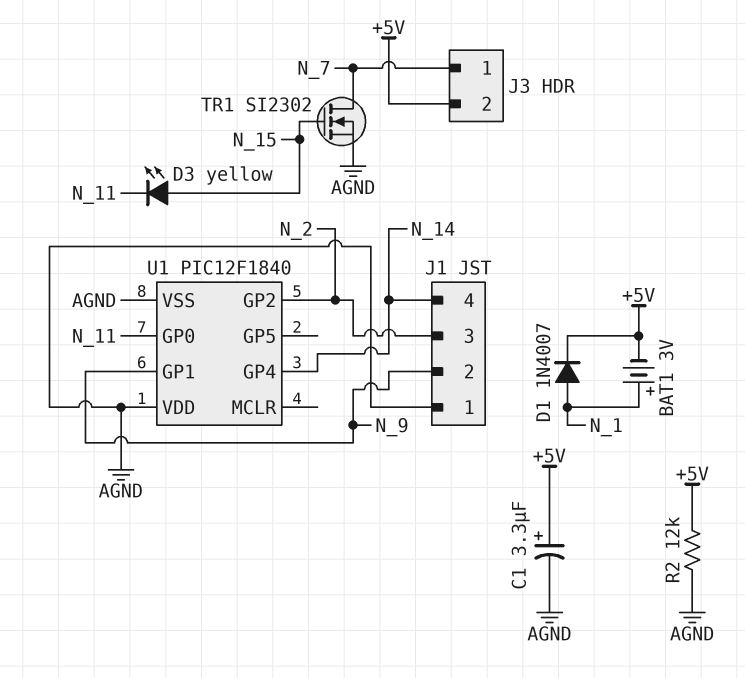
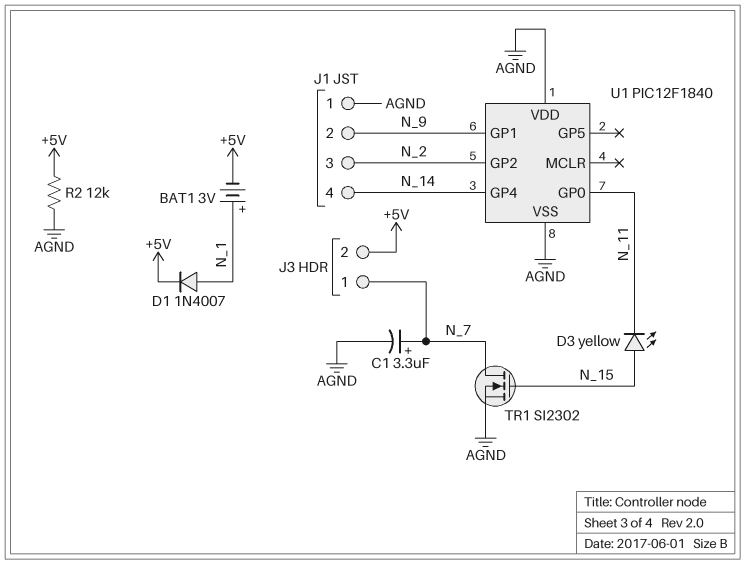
C1: 3.3uF (plus +5V, minus AGND) -> 3.3uF (plus N_7, minus AGND)

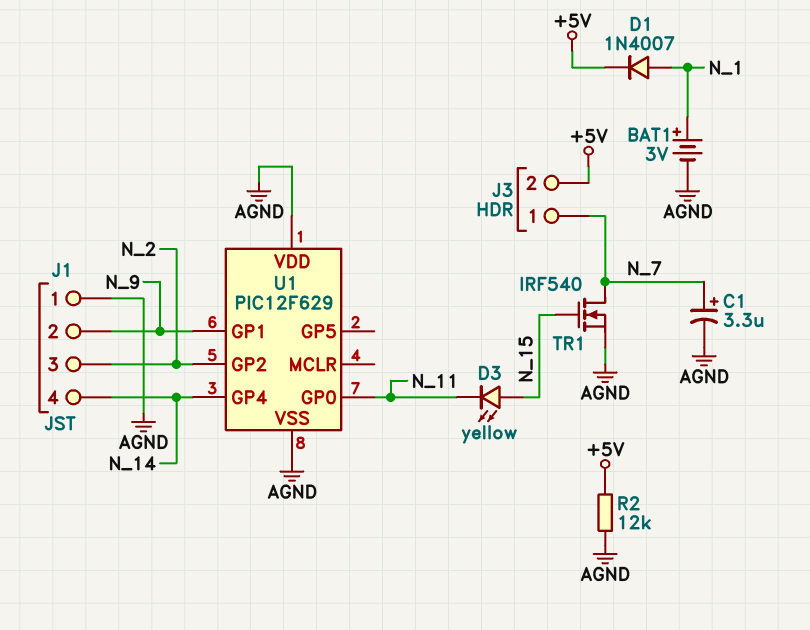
BAT1: 3V (plus N_1, minus +5V) -> 3V (plus N_1, minus AGND)
TR1: NMOS SI2302 (G N_15, D N_7, S AGND) -> NMOS IRF540 (G N_15, D N_7, S AGND)
U1: PIC12F1840 -> PIC12F629

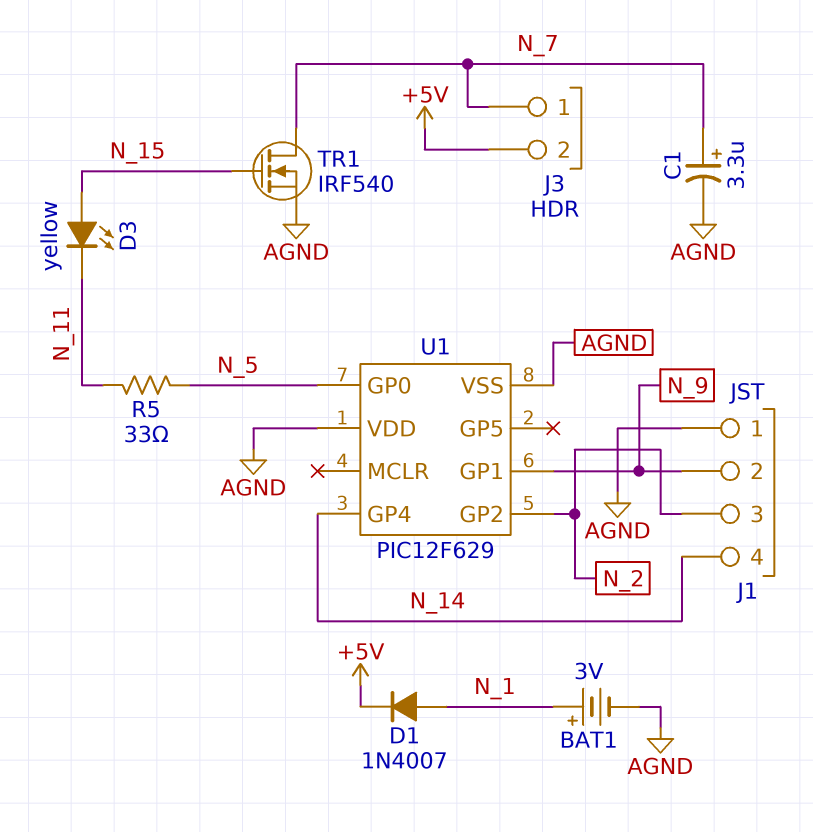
R2: 12k (+5V, AGND) -> none
R5: none -> 33 (N_5, N_11)
U1 pin GP0: N_11 -> N_5

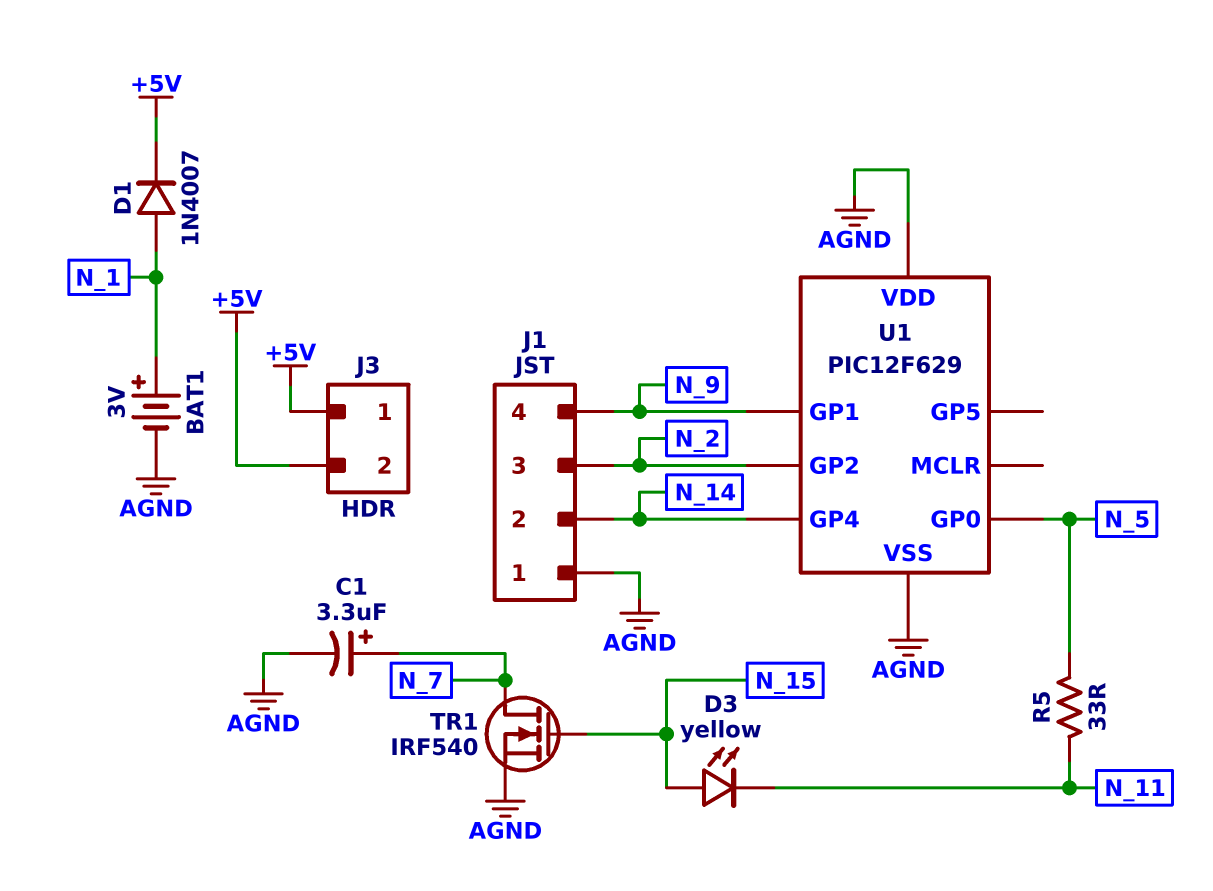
J1 pin 2: N_9 -> N_14
J1 pin 4: N_14 -> N_9
J3 pin 1: N_7 -> +5V

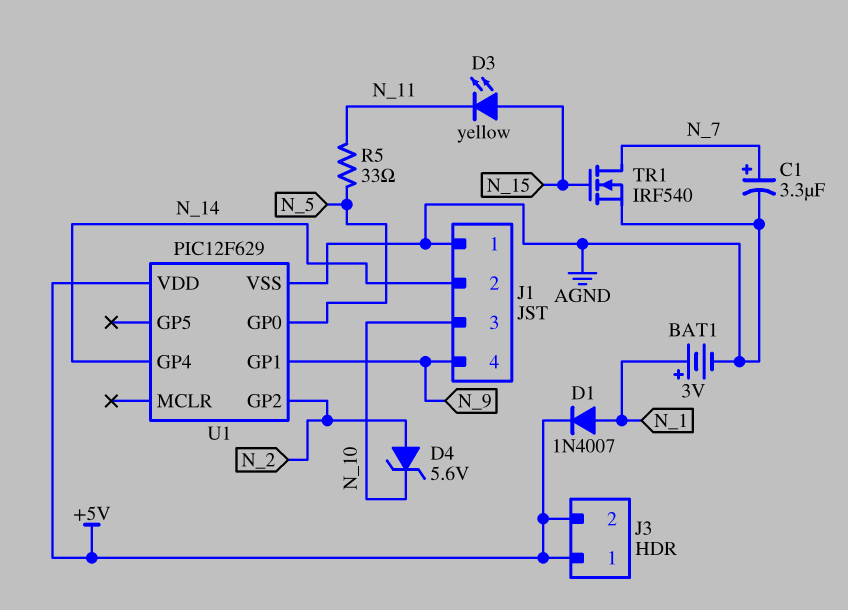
D4: none -> zener 5.6V (A N_2, K N_10)
J1 pin 3: N_2 -> N_10
U1 pin VDD: AGND -> +5V

